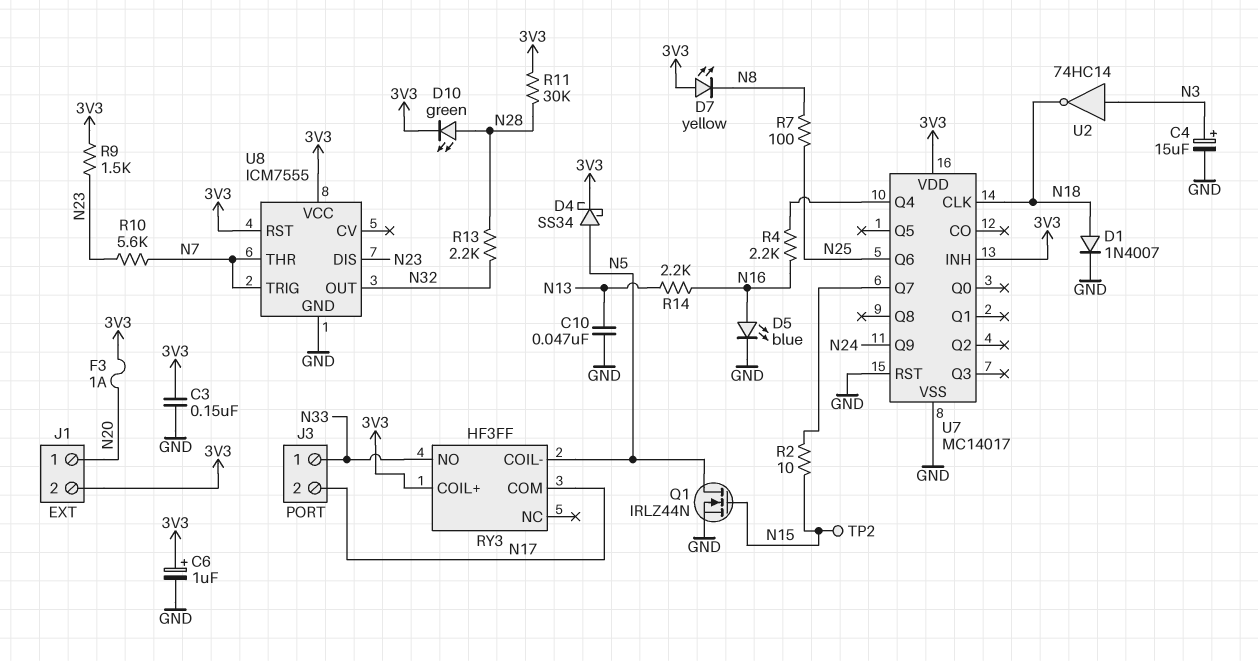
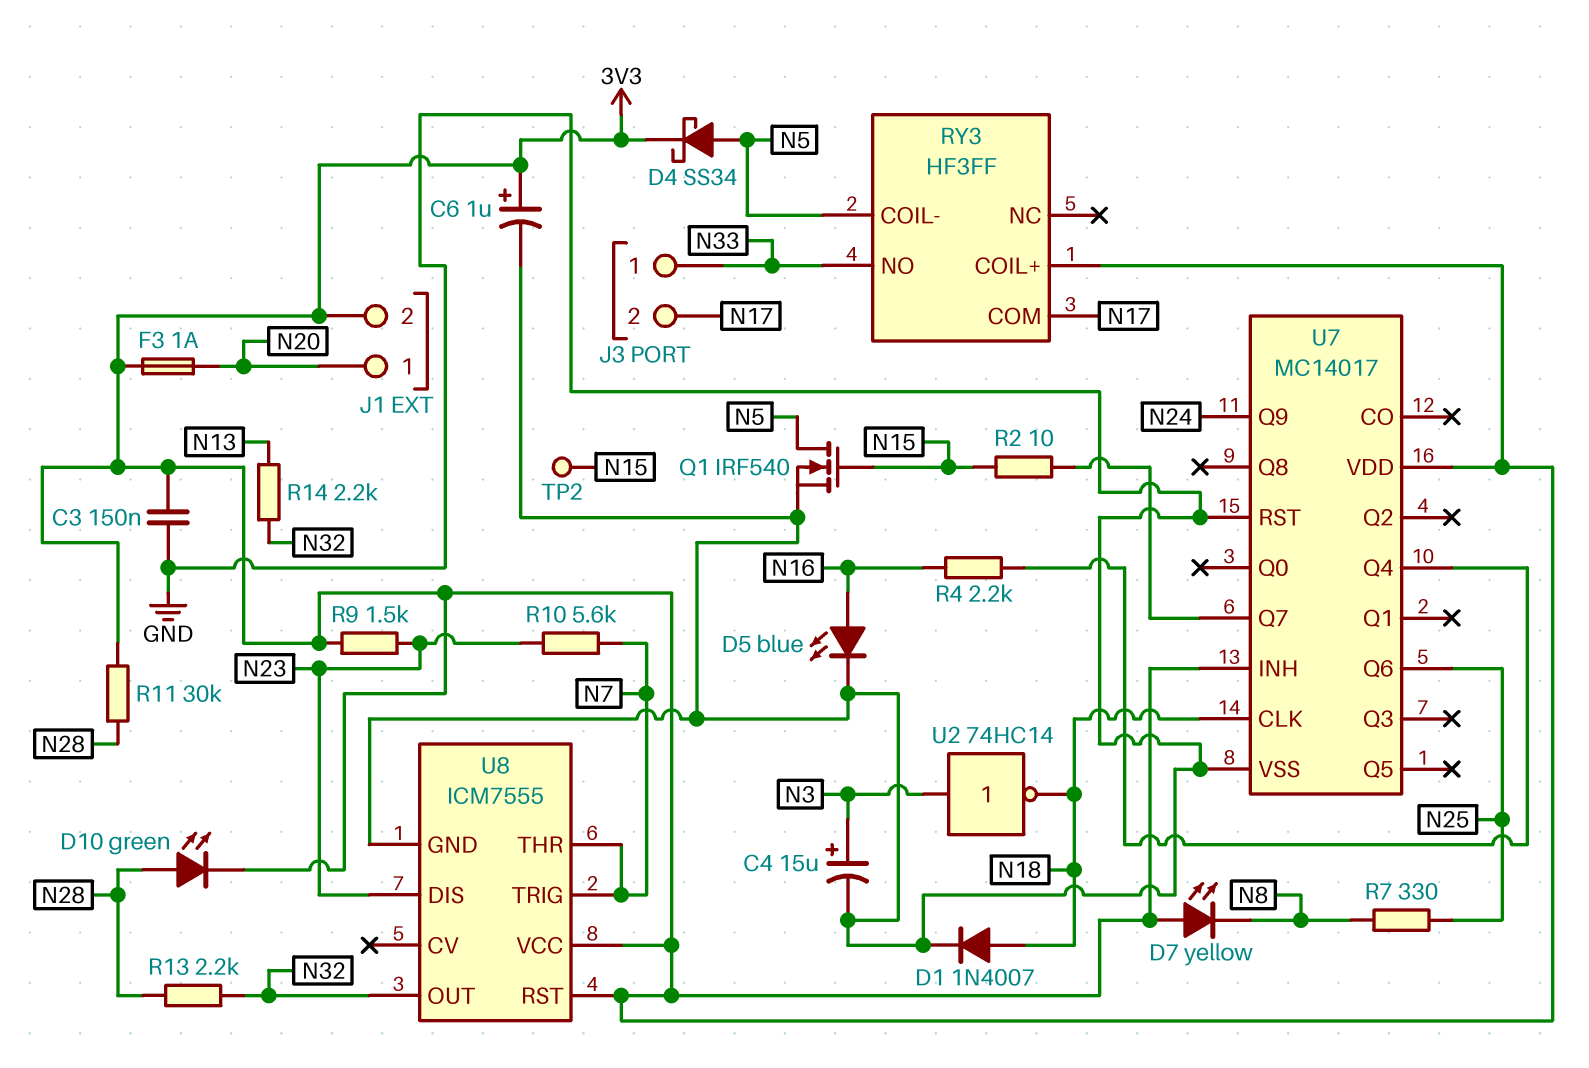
C10: 47nF (GND, N13) -> none
Q1: NMOS IRLZ44N (G N15, D N5, S GND) -> NMOS IRF540 (G N15, D N5, S GND)
R7: 100 (N8, N25) -> 330 (N8, N25)
R14: 2.2k (N13, N16) -> 2.2k (N13, N32)

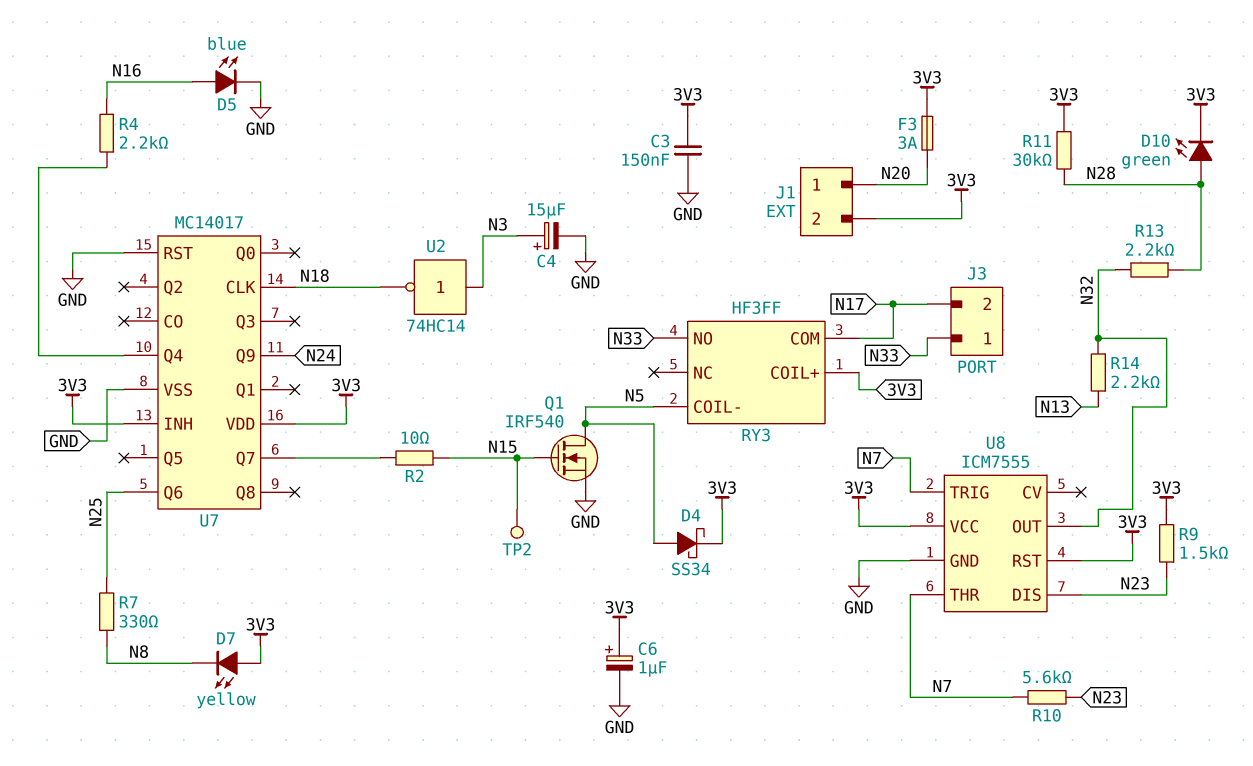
D1: diode 1N4007 (A N18, K GND) -> none
F3: 1A (3V3, N20) -> 3A (3V3, N20)

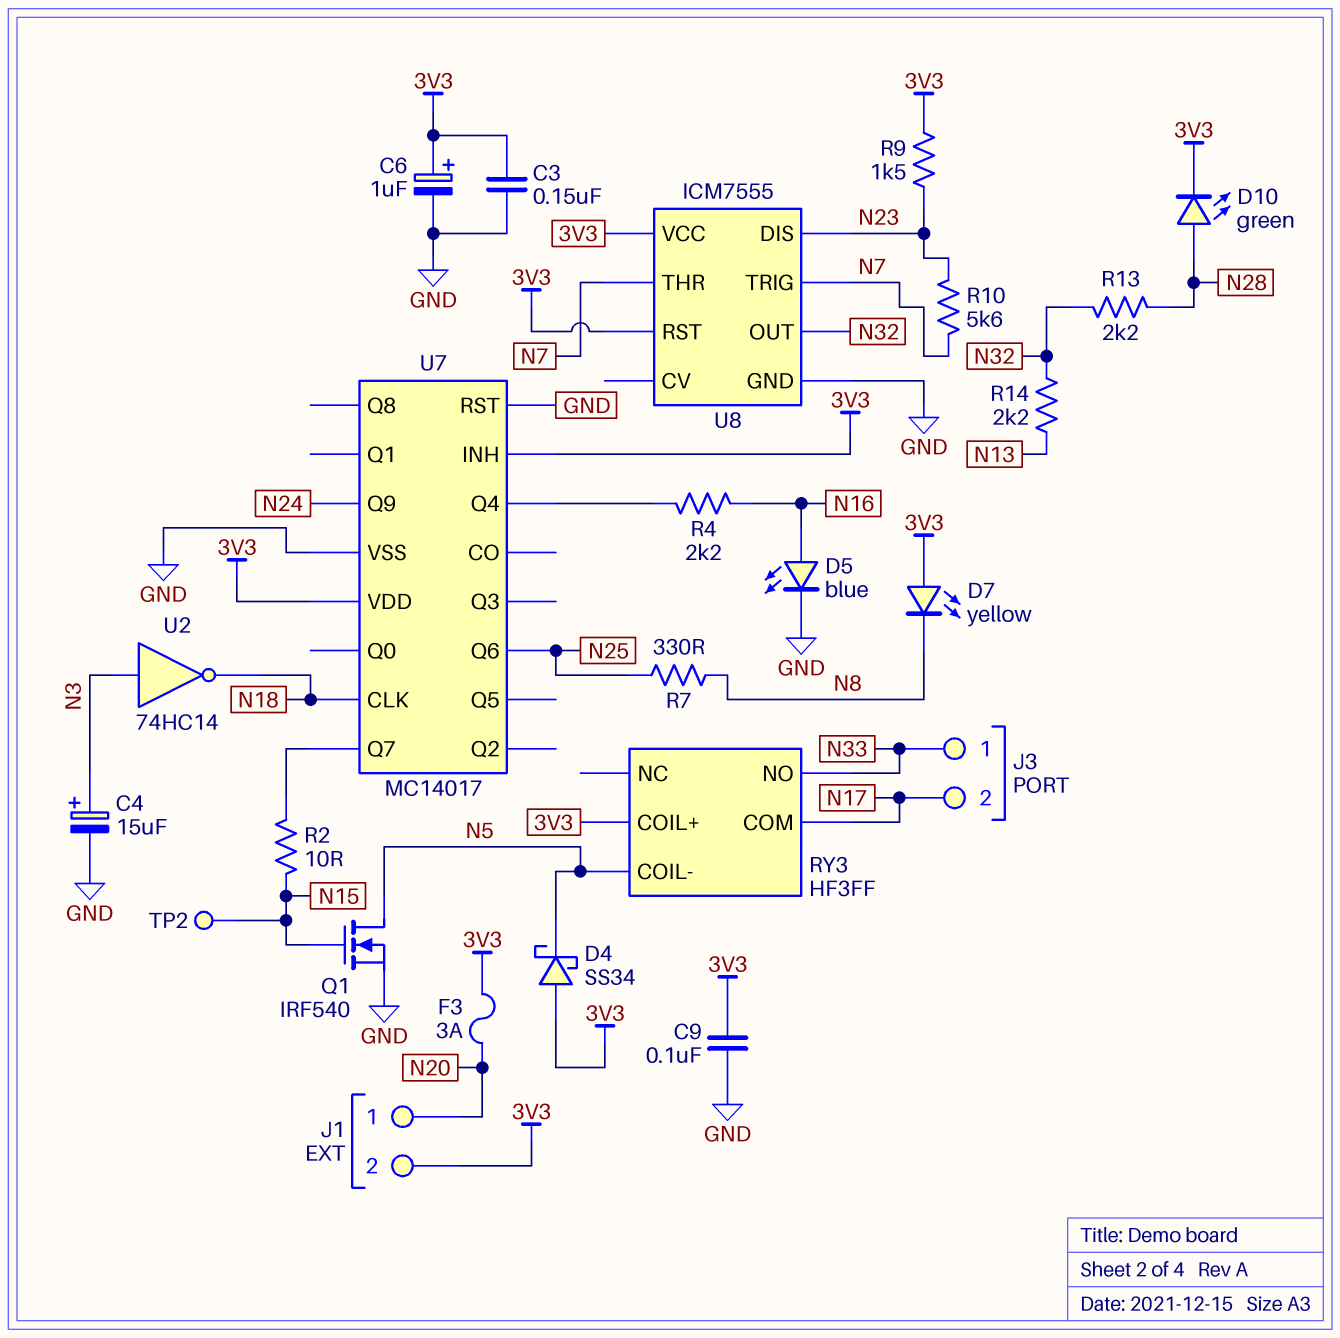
C9: none -> 100nF (3V3, GND)
D4: schottky SS34 (A N5, K 3V3) -> schottky SS34 (A 3V3, K N5)
R11: 30k (3V3, N28) -> none

